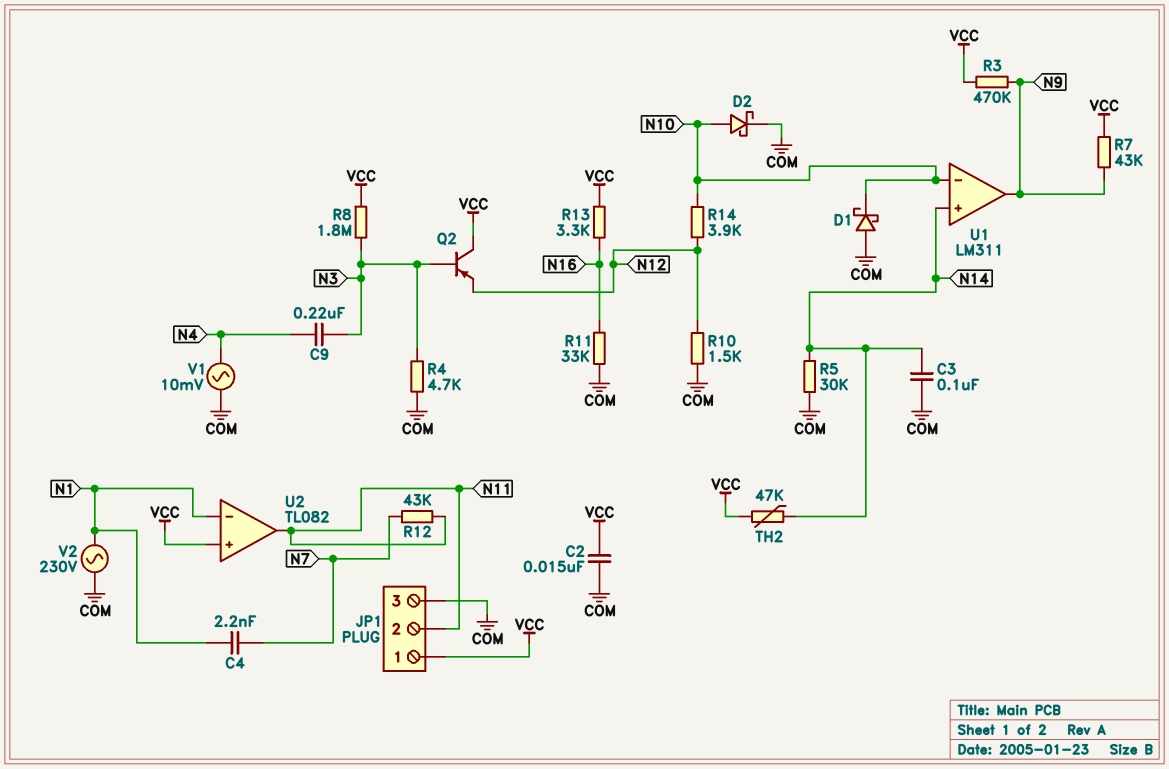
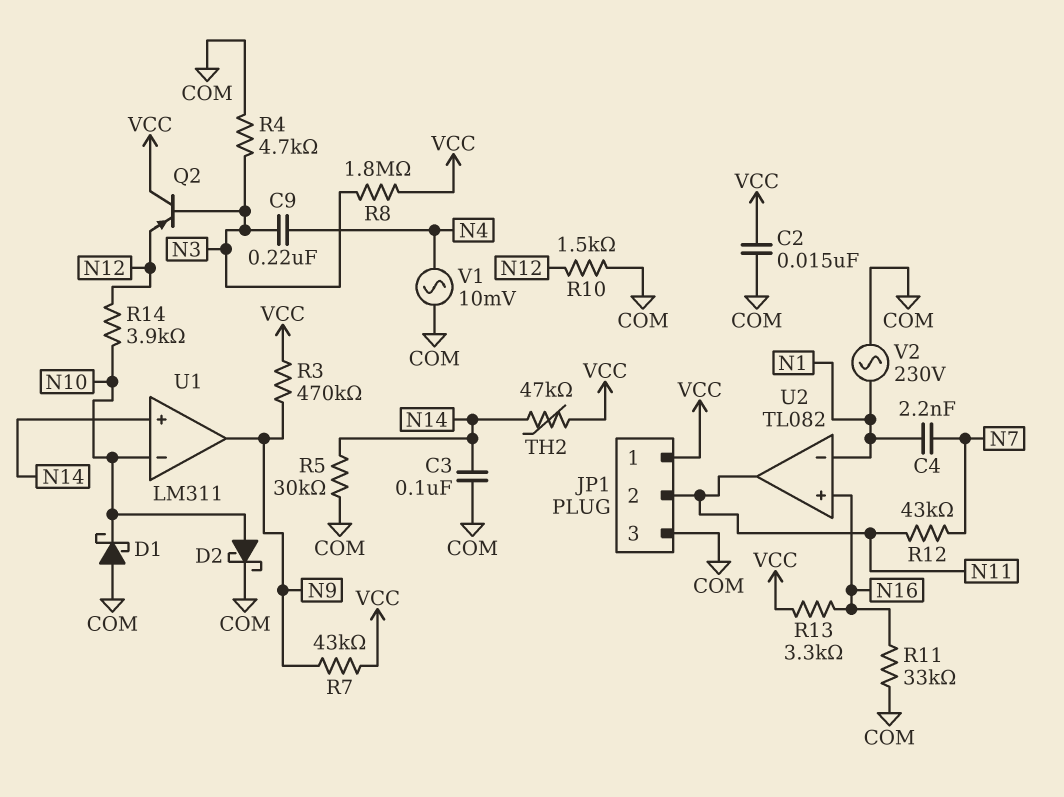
U2 pin in+: VCC -> N16

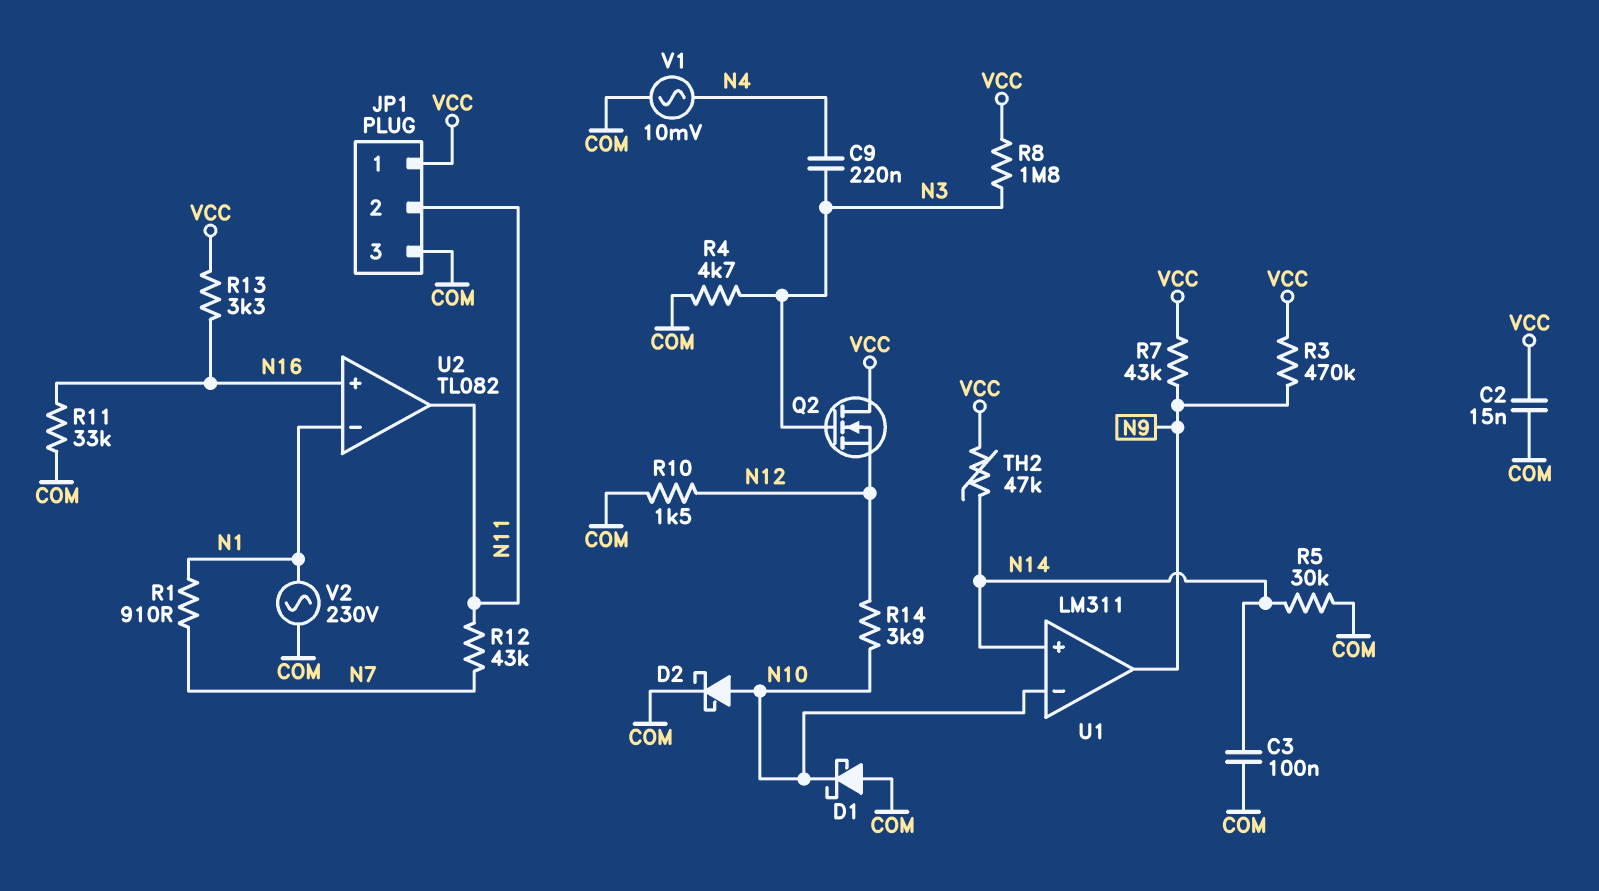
C4: 2.2nF (N1, N7) -> none
Q2: PNP (B N3, C VCC, E N12) -> NMOS (G N3, D VCC, S N12)
R1: none -> 910 (N1, N7)

